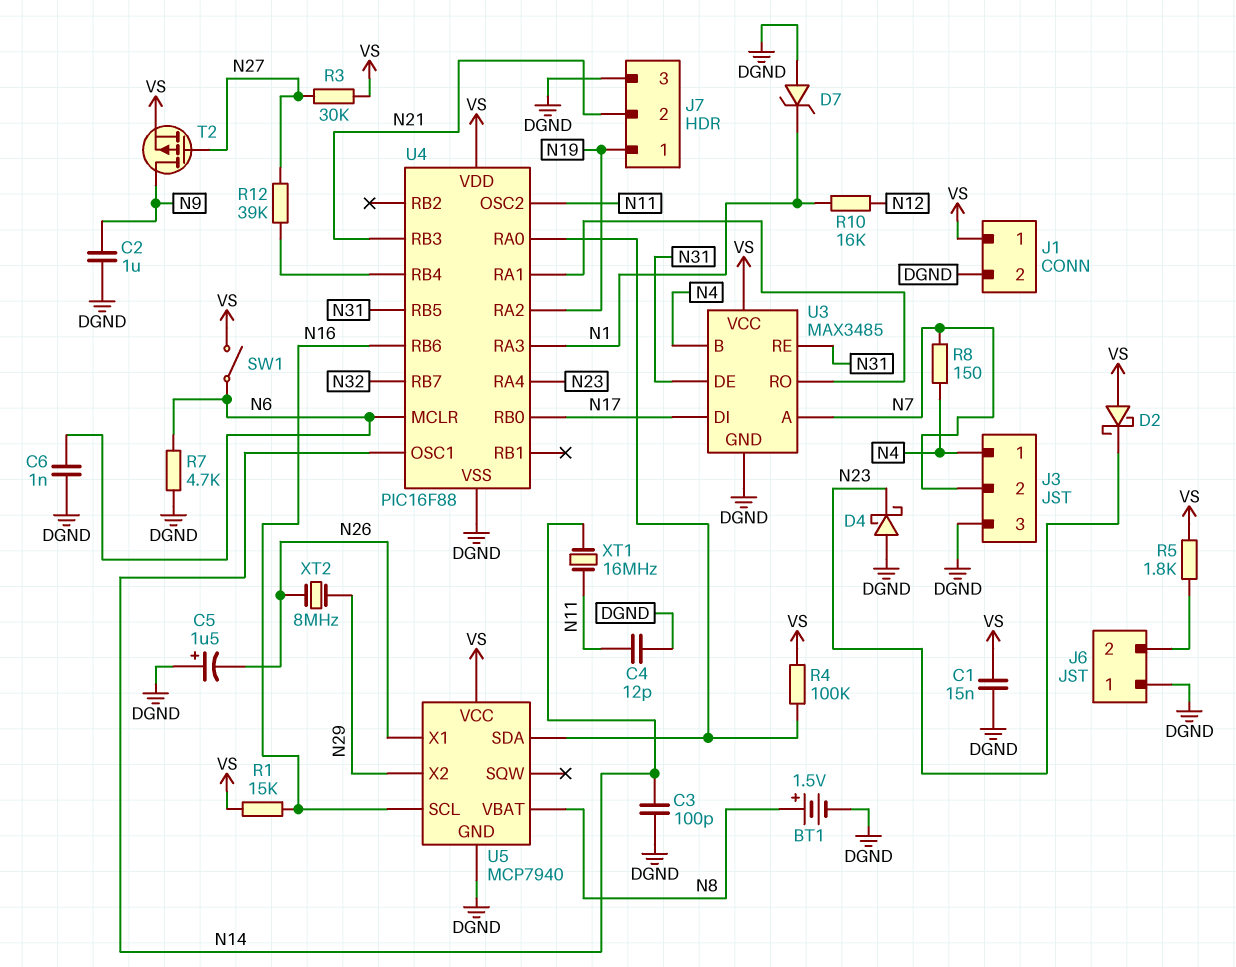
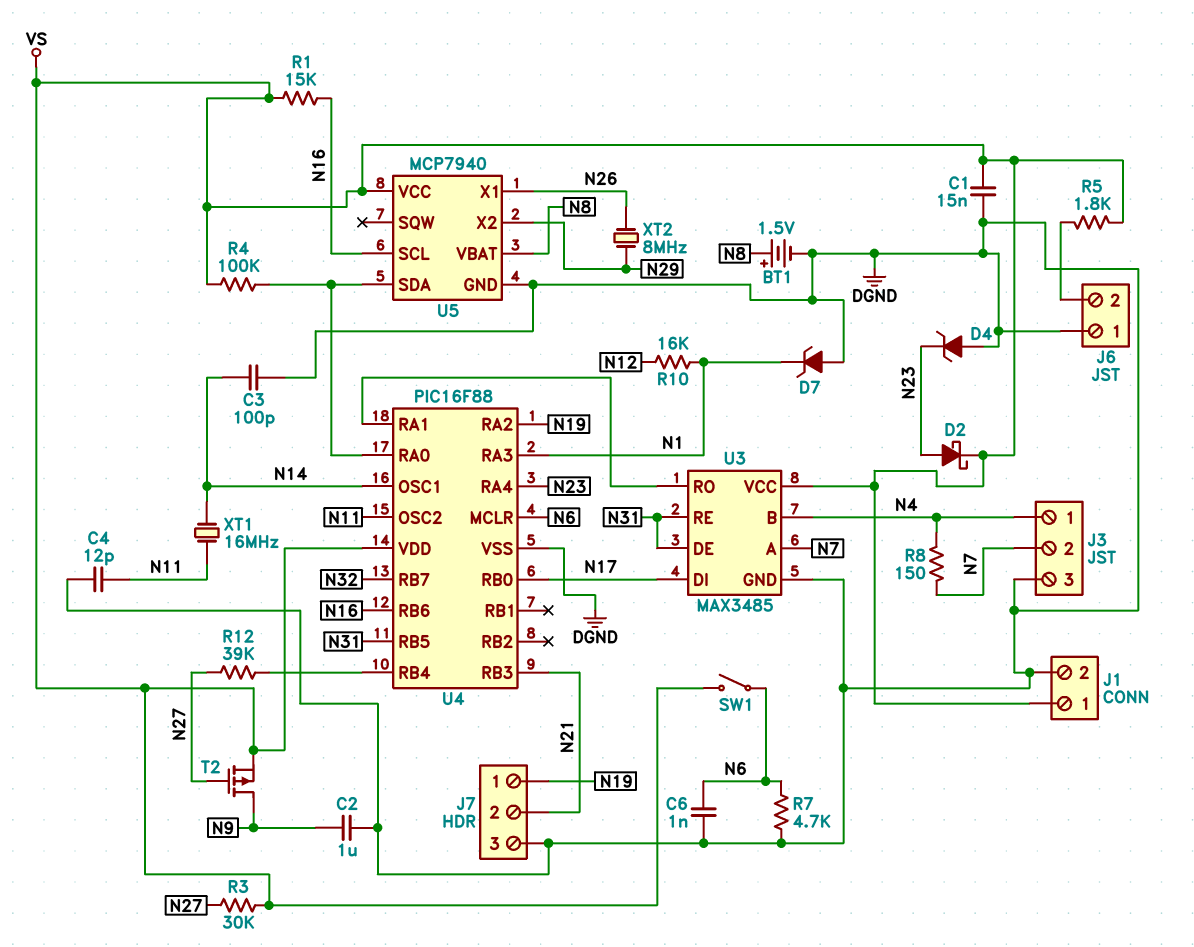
C5: 1.5uF (plus DGND, minus N26) -> none
D2: schottky (A VS, K N23) -> schottky (A N23, K VS)
D4: schottky (A DGND, K N23) -> zener (A DGND, K N23)

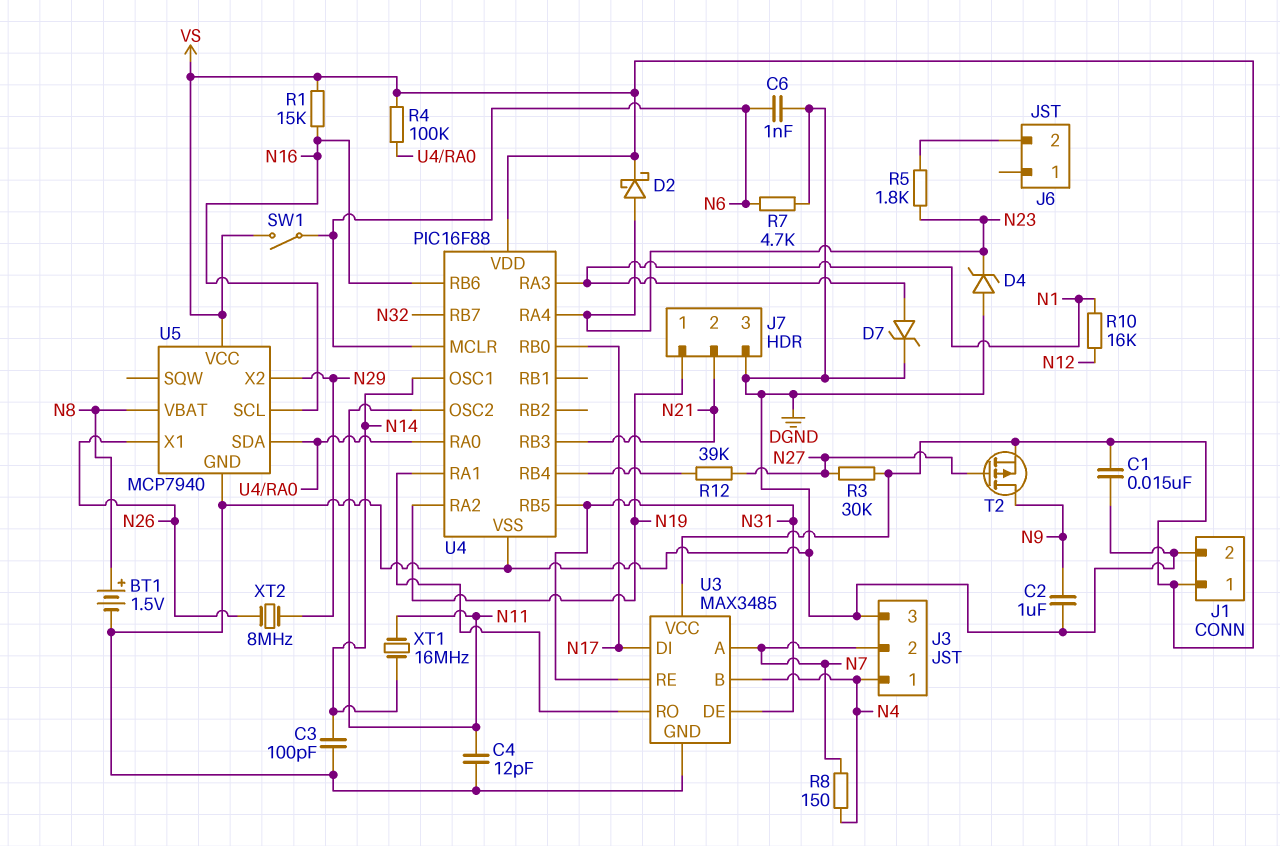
D7: zener (A DGND, K N1) -> zener (A N1, K DGND)
J6 pin 1: DGND -> none
R5: 1.8k (J6/2, VS) -> 1.8k (J6/2, N23)

